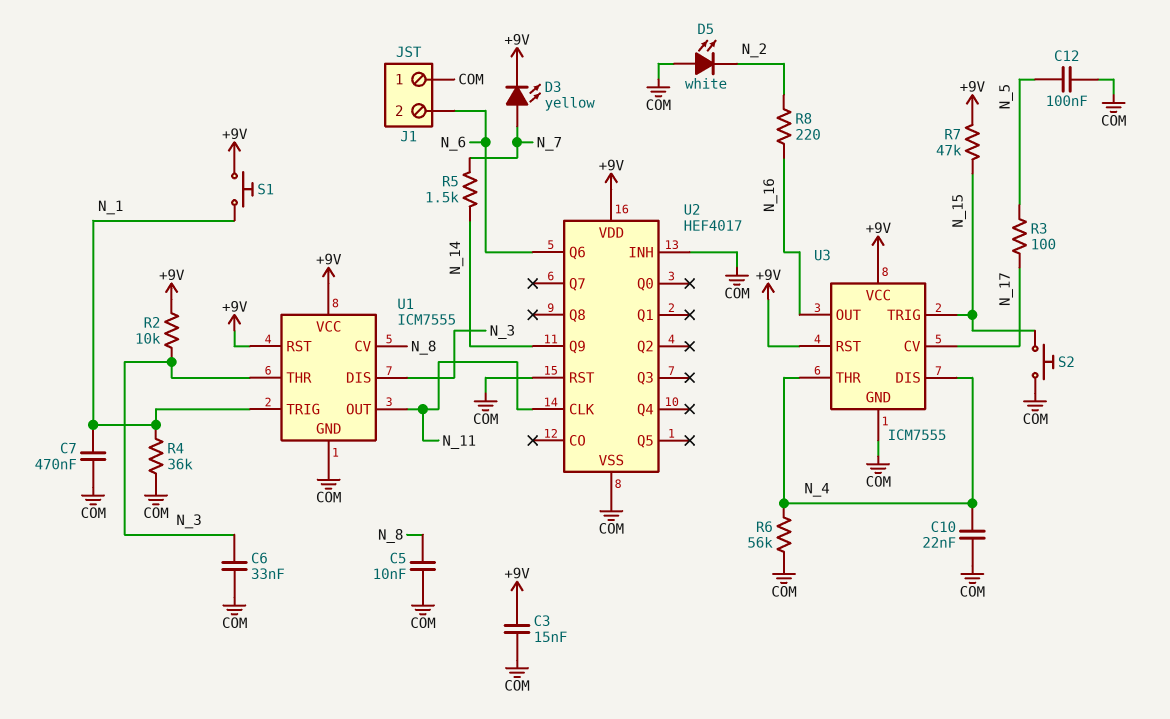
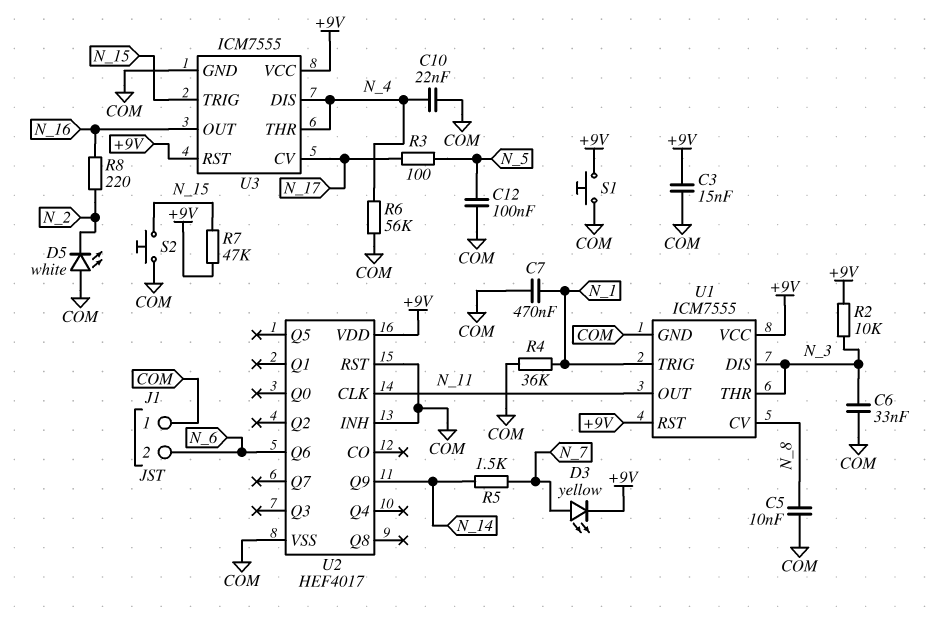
S1: button (+9V, N_1) -> button (+9V, COM)

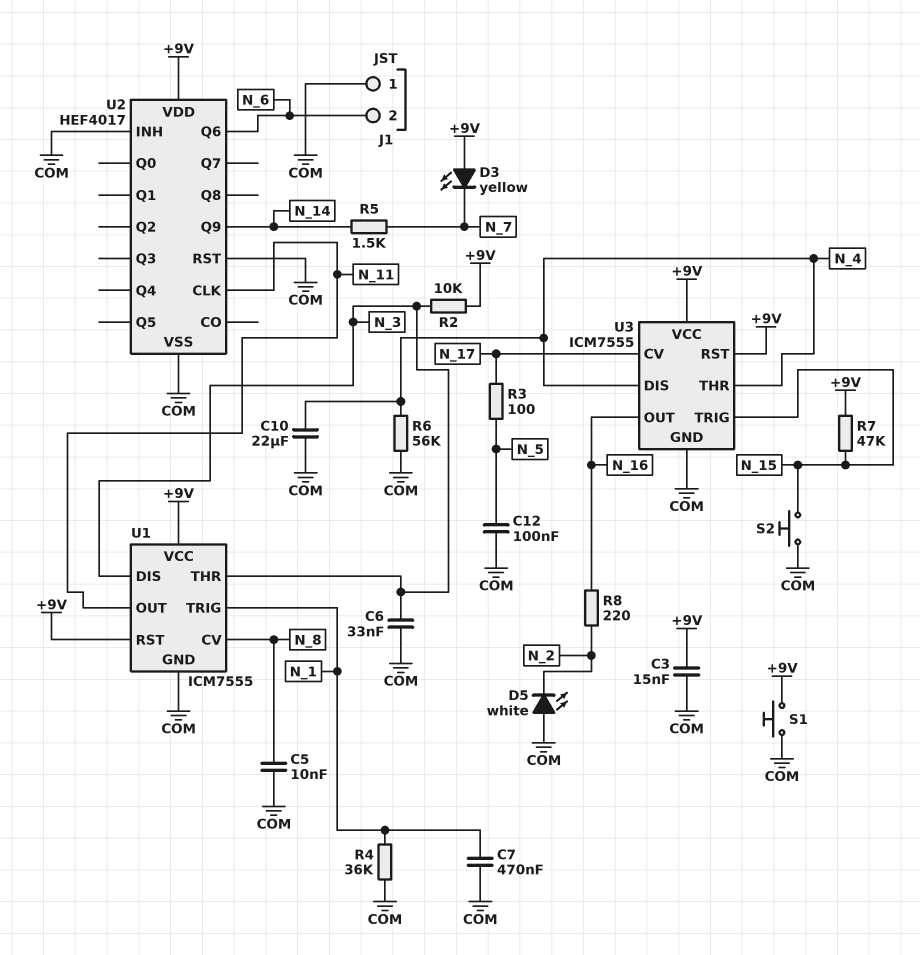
C10: 22nF (COM, N_4) -> 22uF (COM, N_4)
D3: LED yellow (A N_7, K +9V) -> LED yellow (A +9V, K N_7)

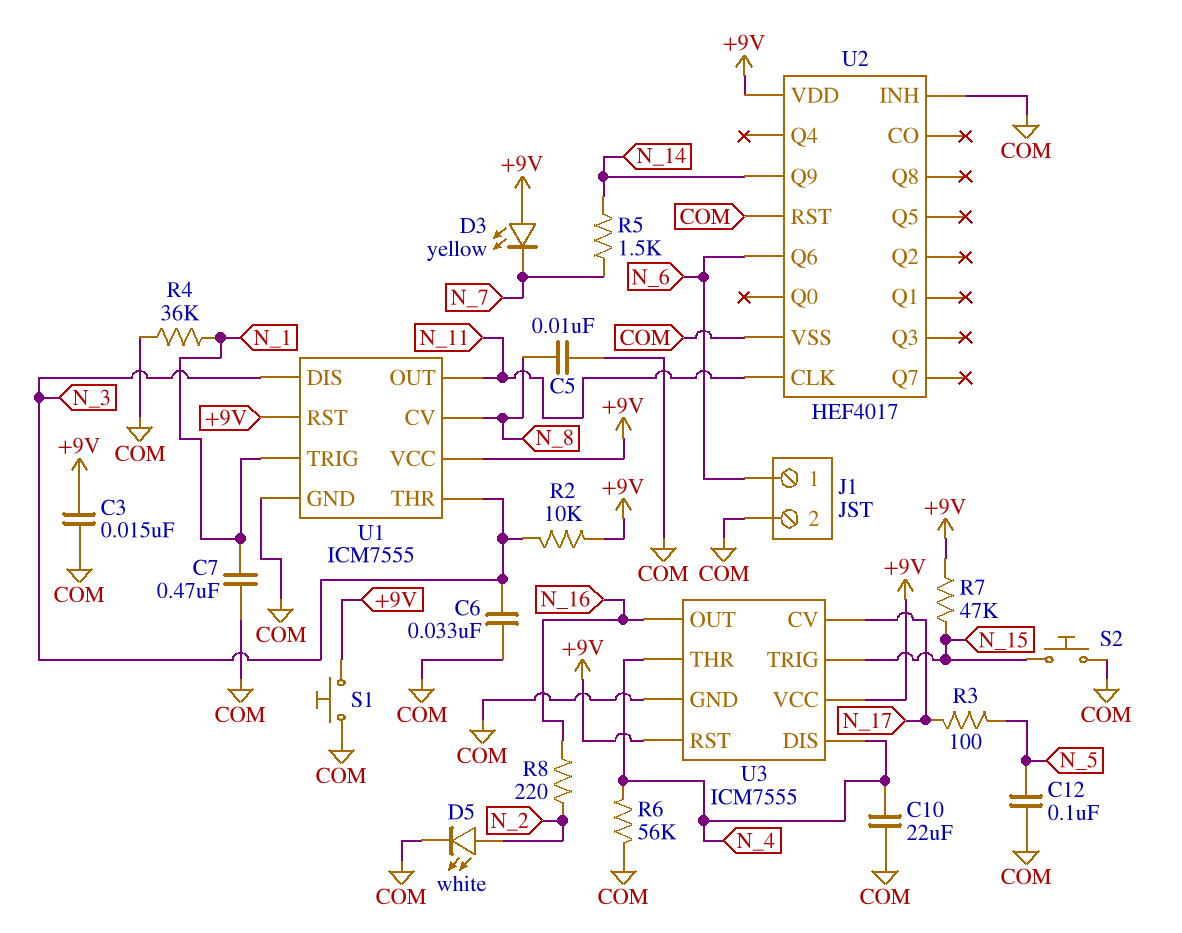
D5: LED white (A COM, K N_2) -> LED white (A N_2, K COM)
J1 pin 1: COM -> N_6
J1 pin 2: N_6 -> COM

